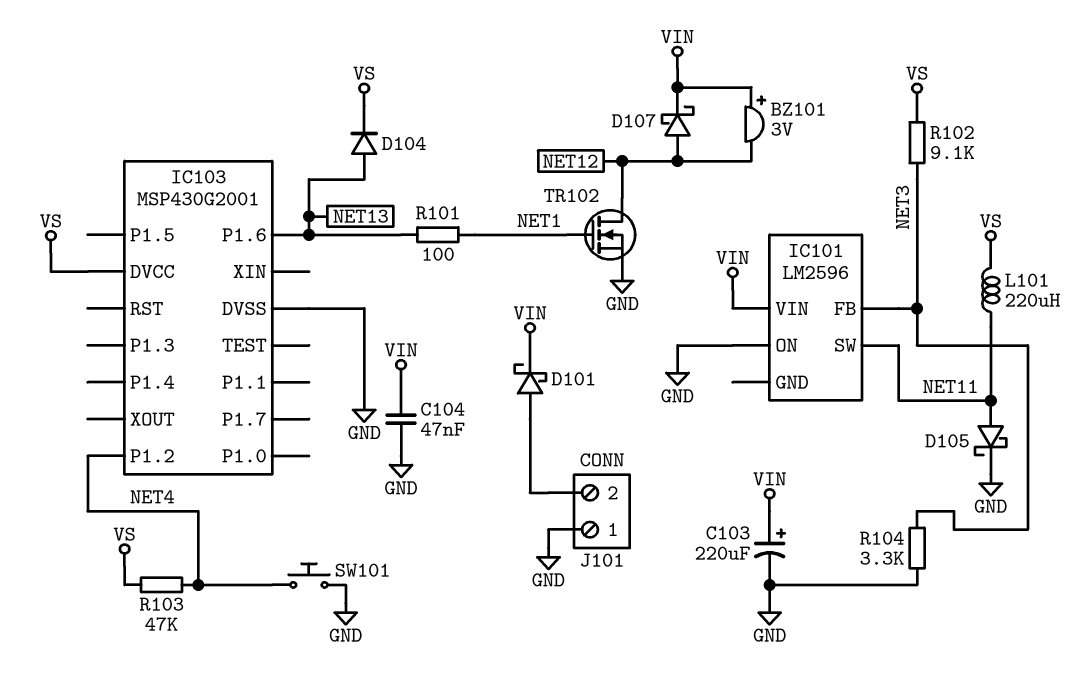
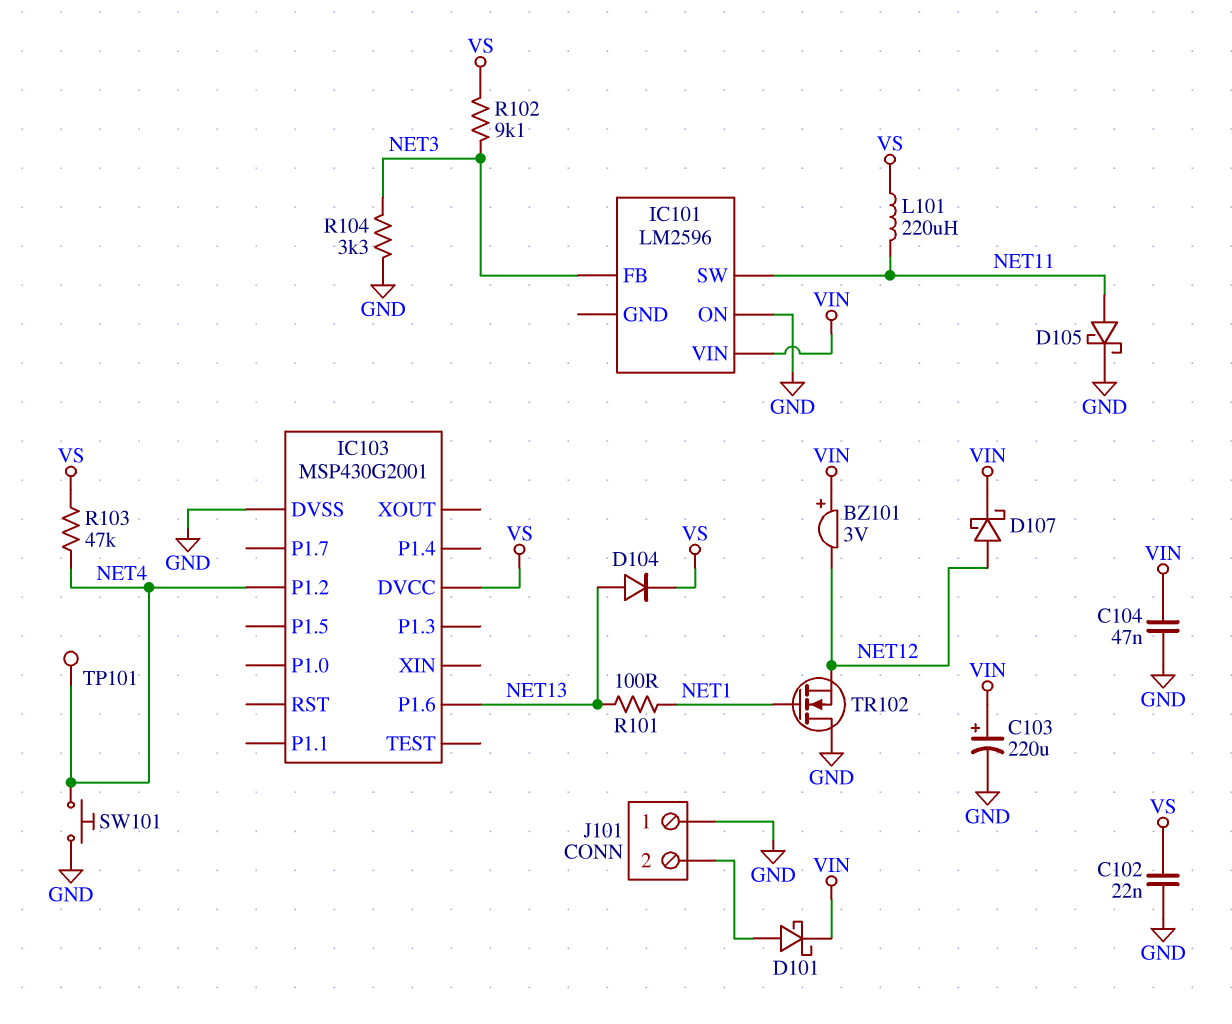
C102: none -> 22nF (GND, VS)
TP101: none -> test point (NET4)
TR102: NMOS (G NET1, D NET12, S GND) -> NMOS (G NET1, D GND, S NET12)

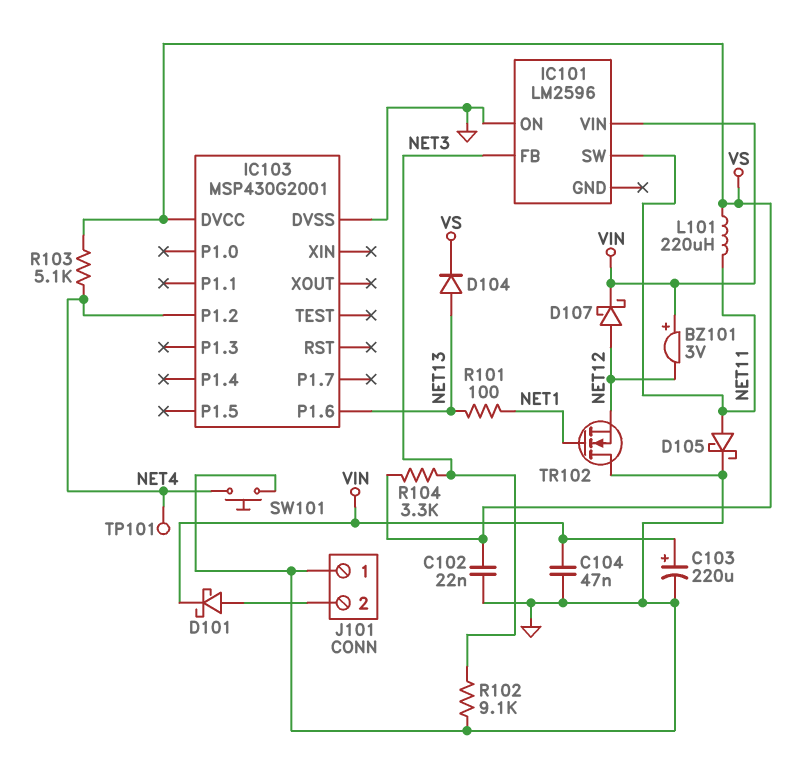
R102: 9.1k (NET3, VS) -> 9.1k (GND, NET3)
R103: 47k (NET4, VS) -> 5.1k (NET4, VS)
R104: 3.3k (GND, NET3) -> 3.3k (NET3, VS)

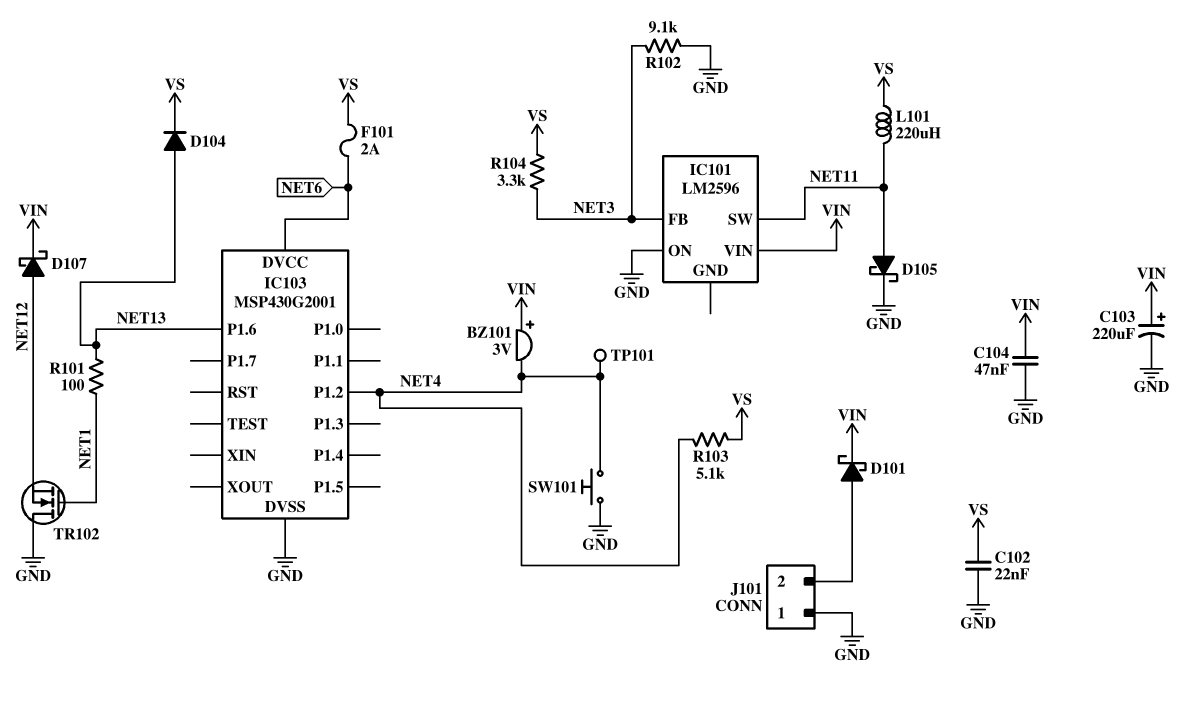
BZ101: buzzer 3V (plus VIN, minus NET12) -> buzzer 3V (plus VIN, minus NET4)
F101: none -> 2A (NET6, VS)
IC103 pin DVCC: VS -> NET6

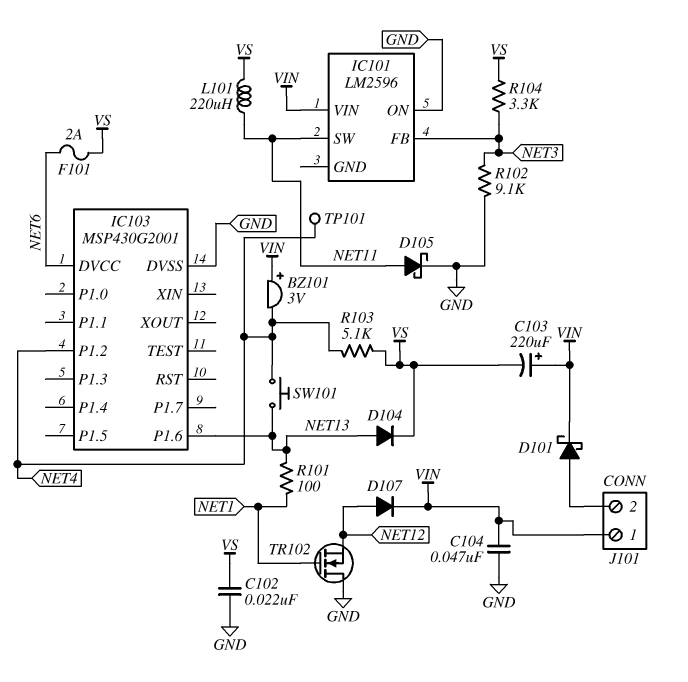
C103: 220uF (plus VIN, minus GND) -> 220uF (plus VIN, minus VS)
D107: schottky (A NET12, K VIN) -> diode (A NET12, K VIN)
J101 pin 1: GND -> VIN
SW101: button (GND, NET4) -> button (NET4, NET13)

